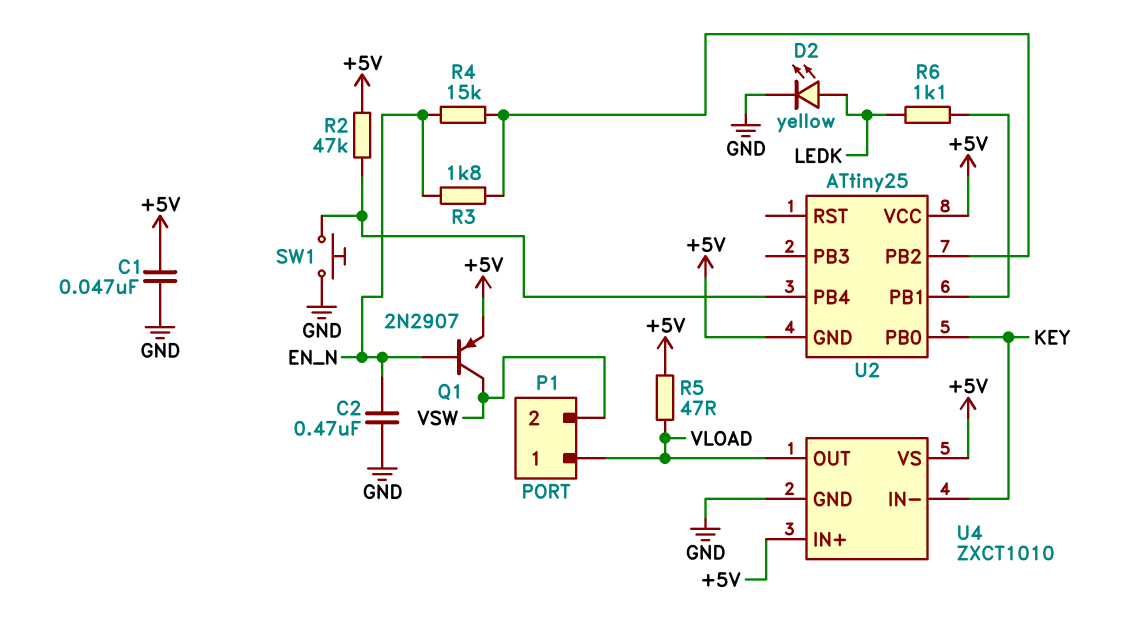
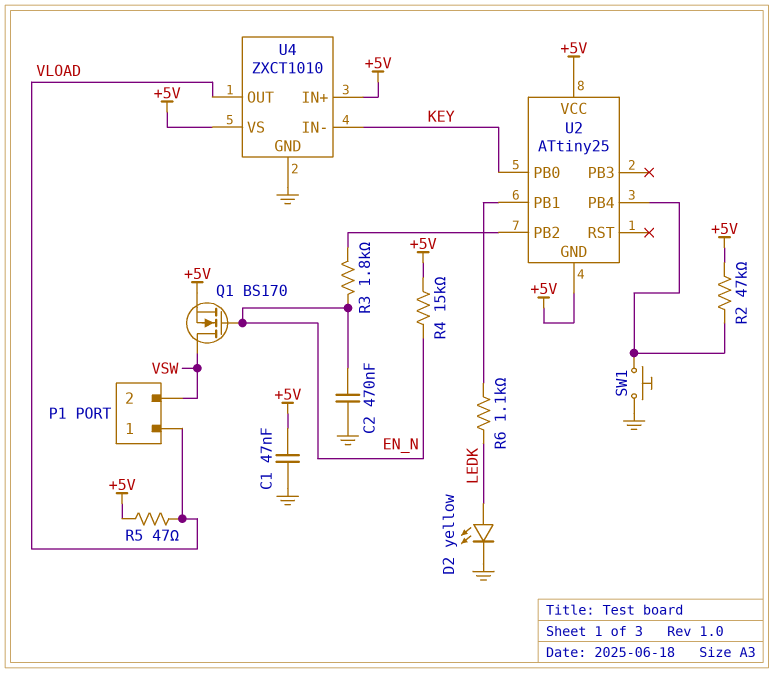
Q1: PNP 2N2907 (B EN_N, C VSW, E +5V) -> NMOS BS170 (G EN_N, D VSW, S +5V)
R4: 15k (EN_N, U2/PB2) -> 15k (+5V, EN_N)

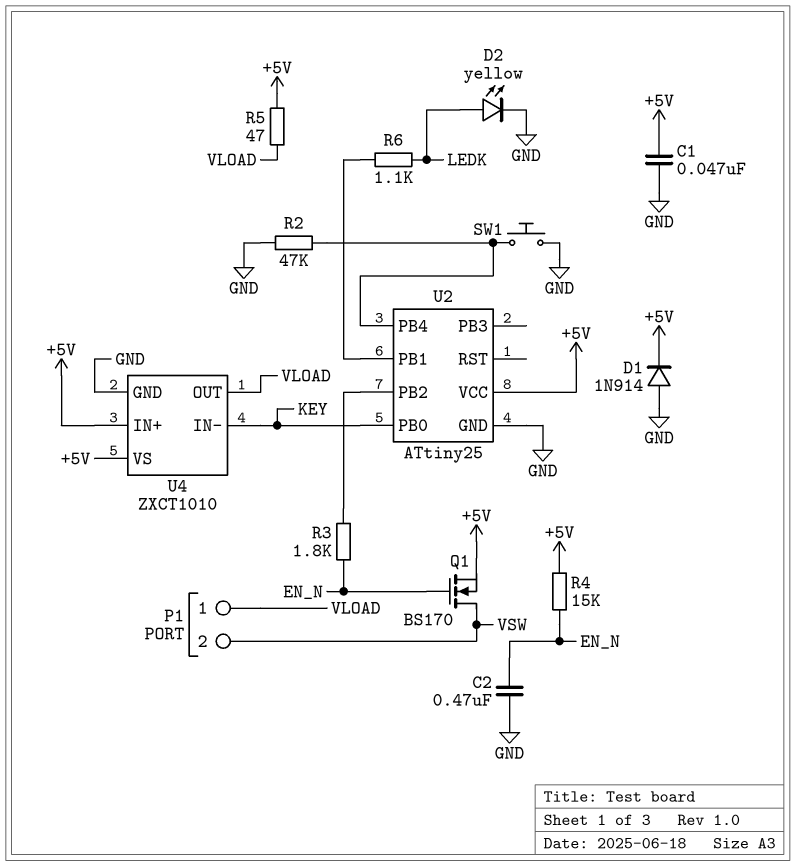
D1: none -> diode 1N914 (A GND, K +5V)
R2: 47k (+5V, U2/PB4) -> 47k (GND, U2/PB4)
U2 pin GND: +5V -> GND

